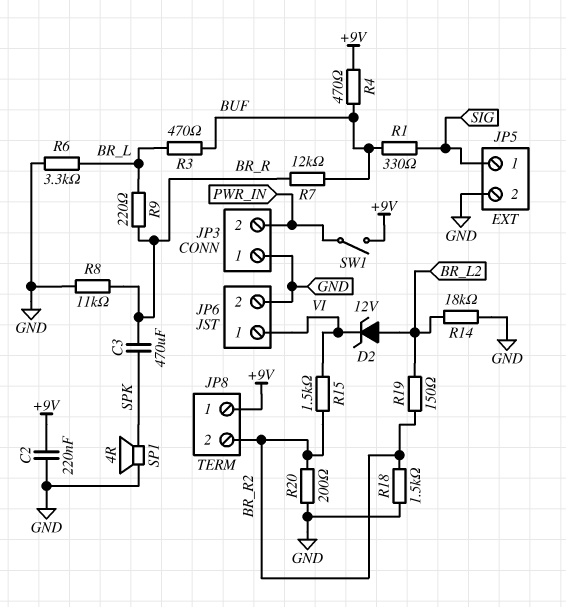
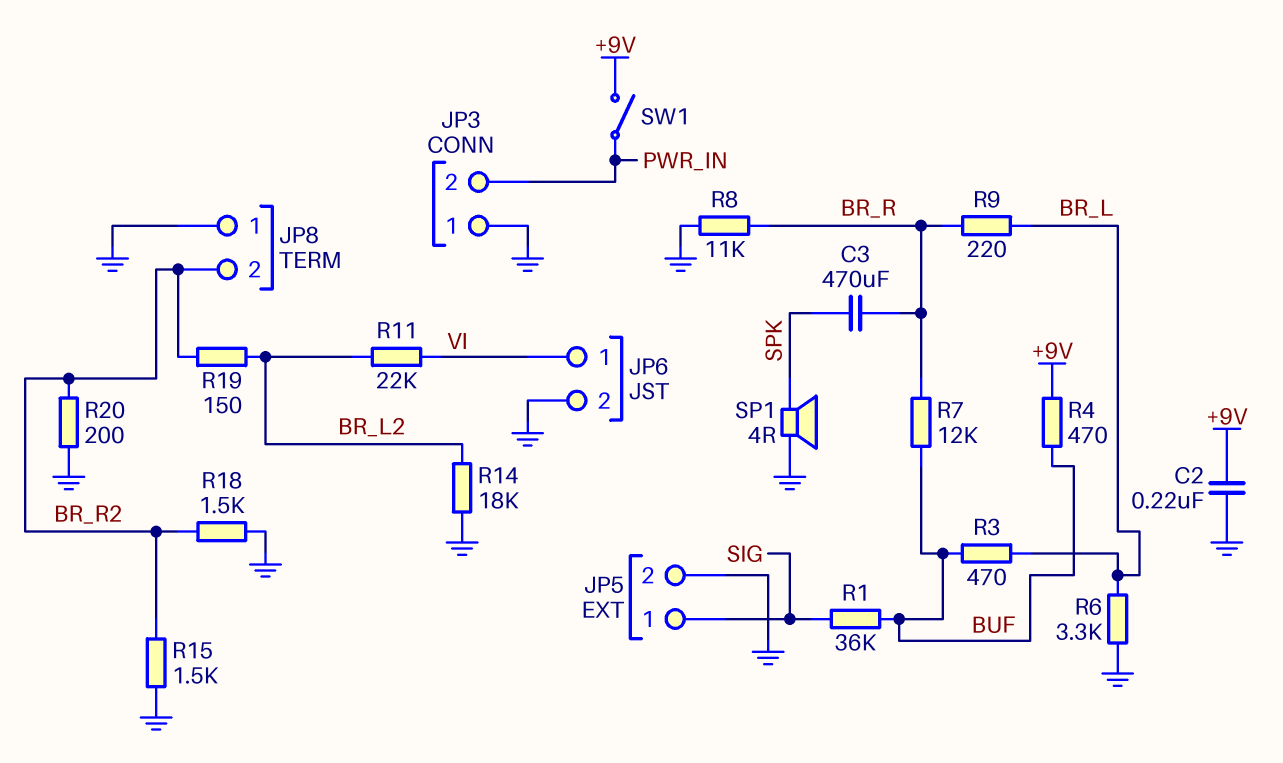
D2: zener 12V (A BR_L2, K VI) -> none
JP8 pin 1: +9V -> GND
R1: 330 (BUF, SIG) -> 36k (BUF, SIG)
R11: none -> 22k (BR_L2, VI)
R15: 1.5k (BR_R2, VI) -> 1.5k (BR_R2, GND)

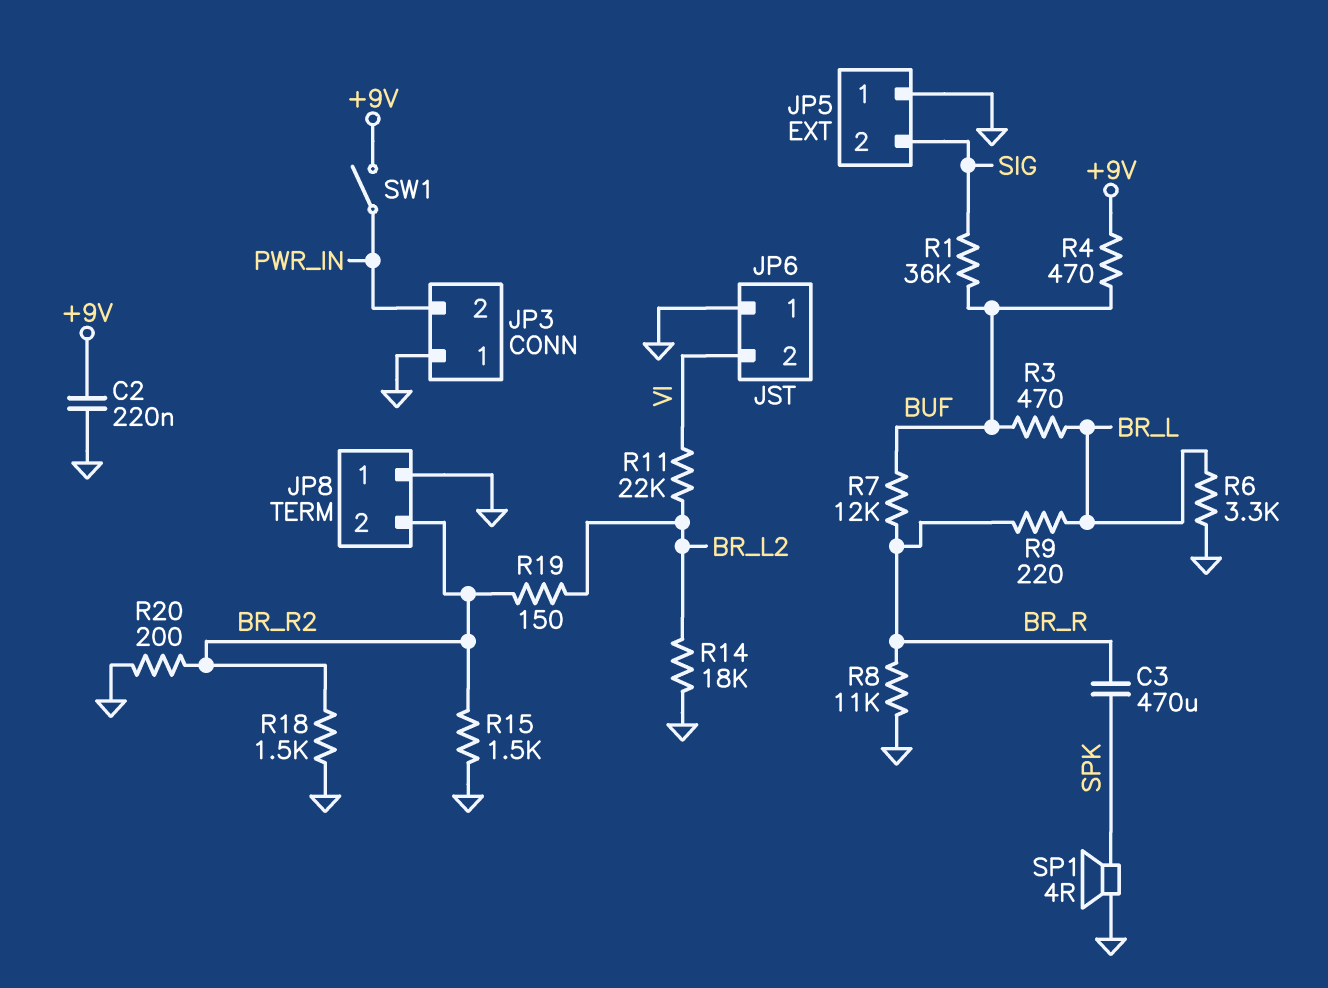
JP5 pin 1: SIG -> GND
JP5 pin 2: GND -> SIG
JP6 pin 1: VI -> GND
JP6 pin 2: GND -> VI

